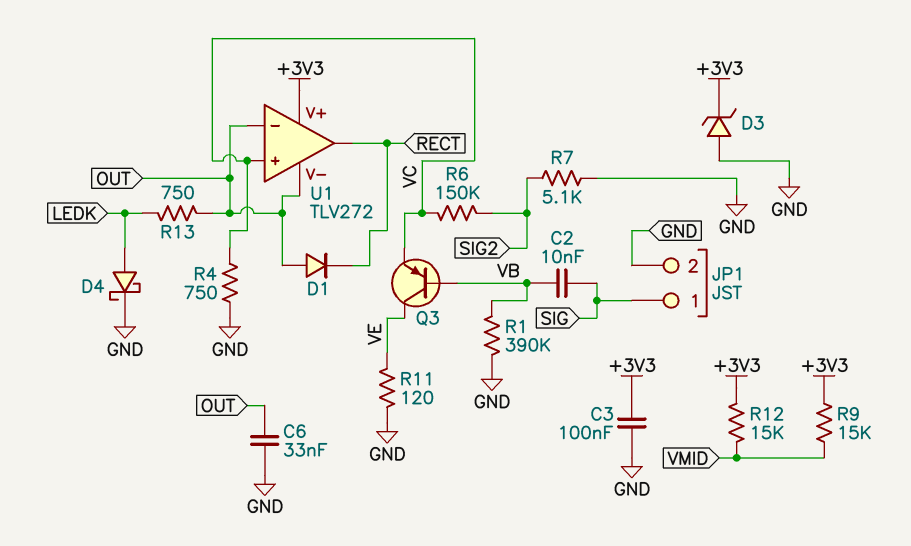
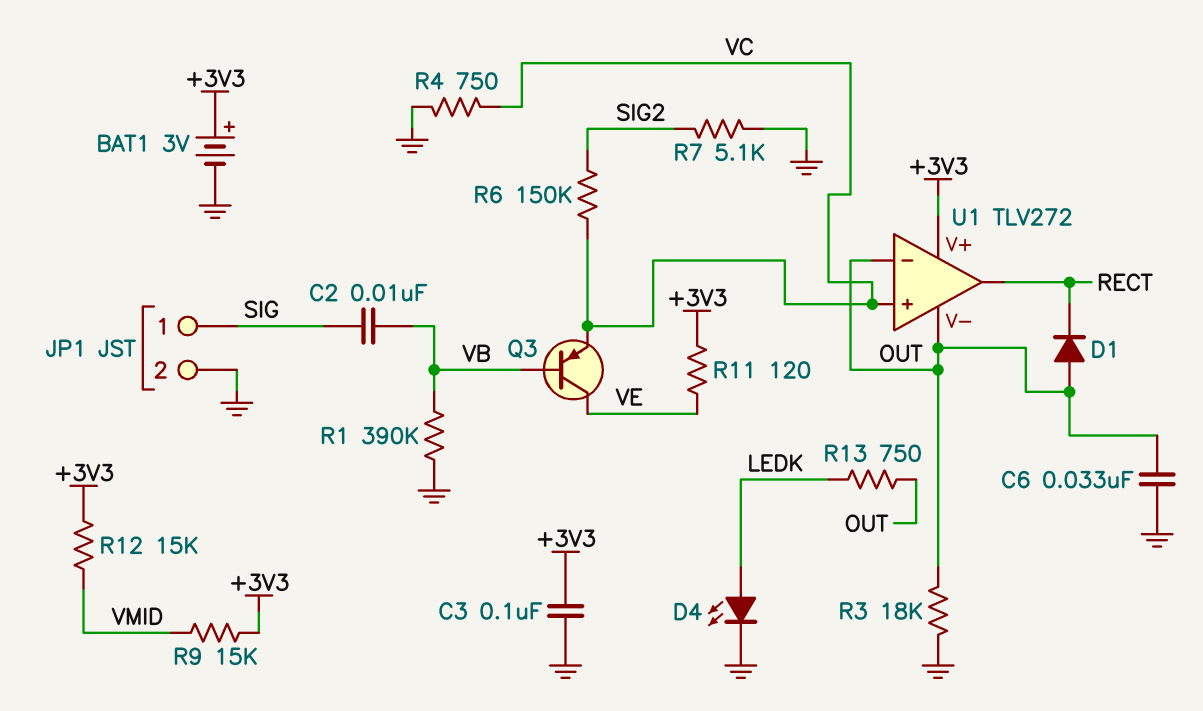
BAT1: none -> 3V (plus +3V3, minus GND)
D3: zener (A GND, K +3V3) -> none
D4: schottky (A LEDK, K GND) -> LED (A LEDK, K GND)
R3: none -> 18k (GND, OUT)
R11: 120 (GND, VE) -> 120 (+3V3, VE)

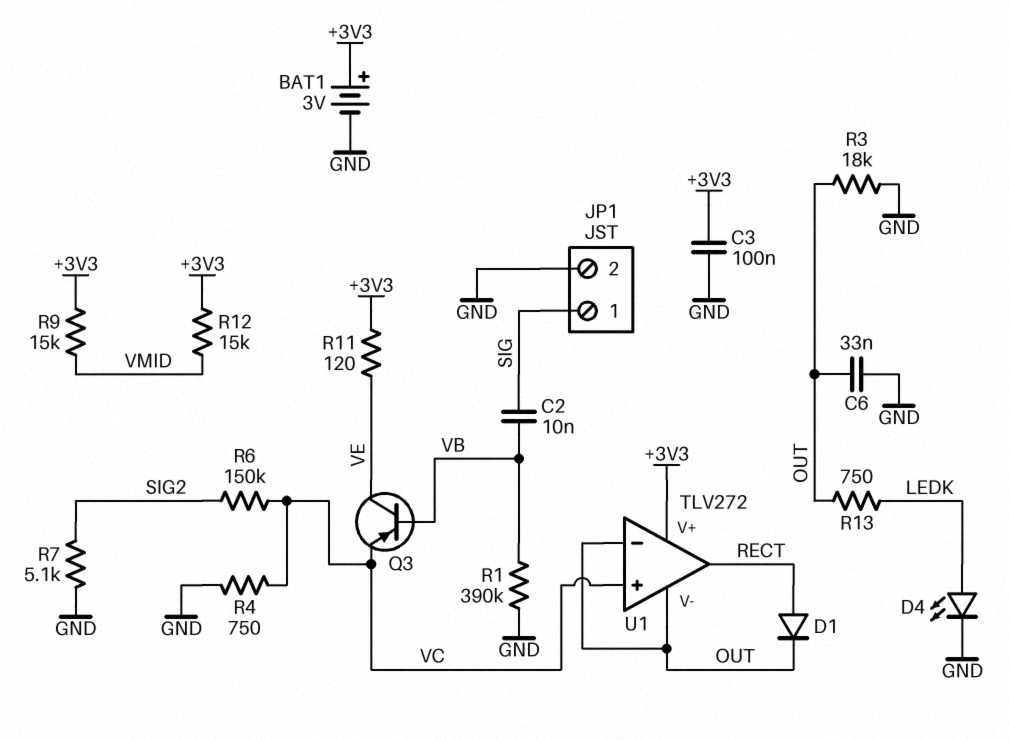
D1: diode (A OUT, K RECT) -> diode (A RECT, K OUT)

